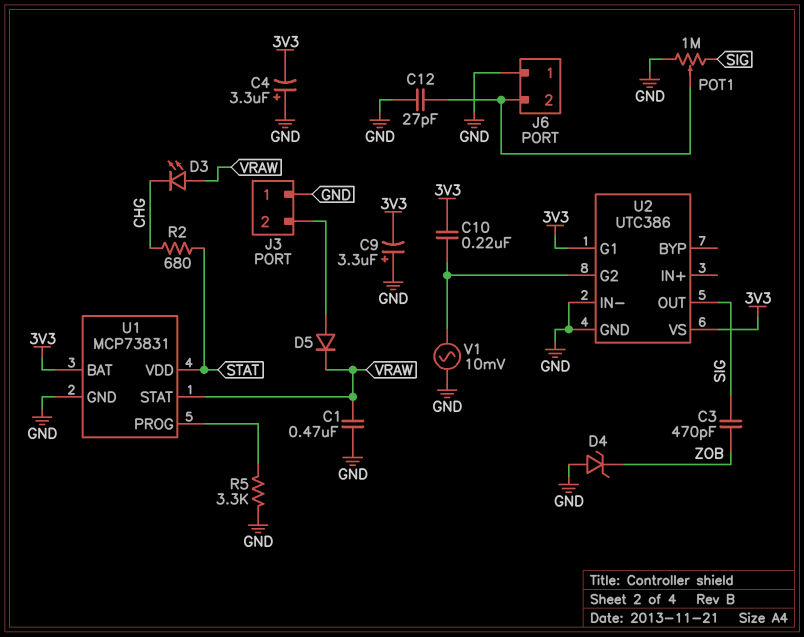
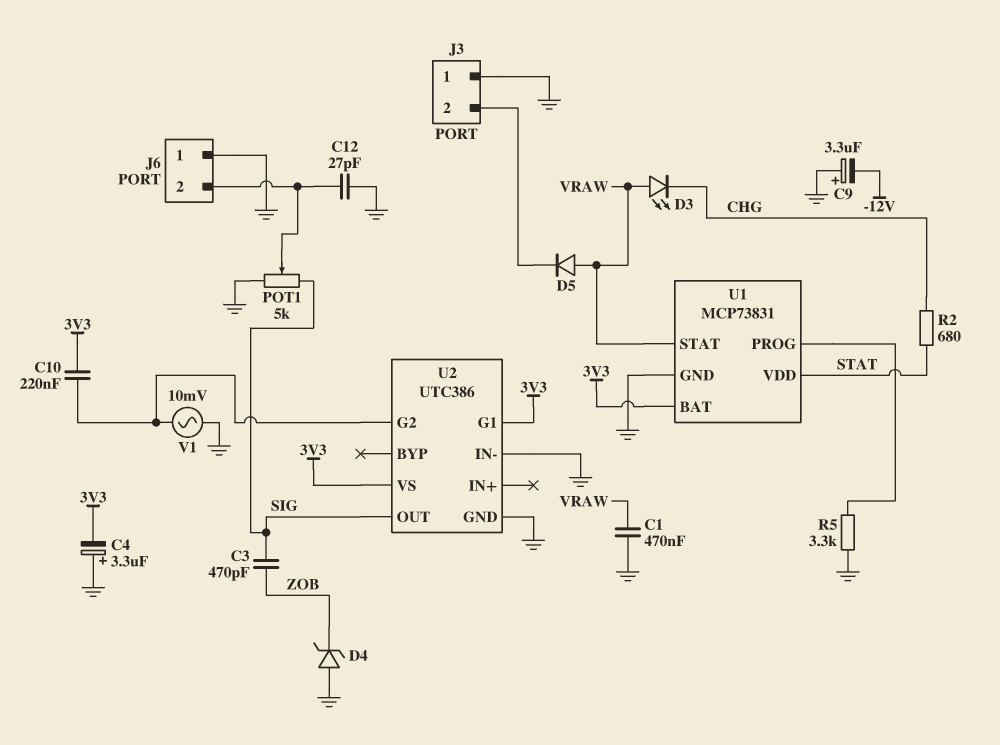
C9: 3.3uF (plus GND, minus 3V3) -> 3.3uF (plus GND, minus -12V)
D5: diode (A J3/2, K VRAW) -> diode (A VRAW, K J3/2)
POT1: 1M (GND, SIG, wiper J6/2) -> 5k (GND, SIG, wiper J6/2)

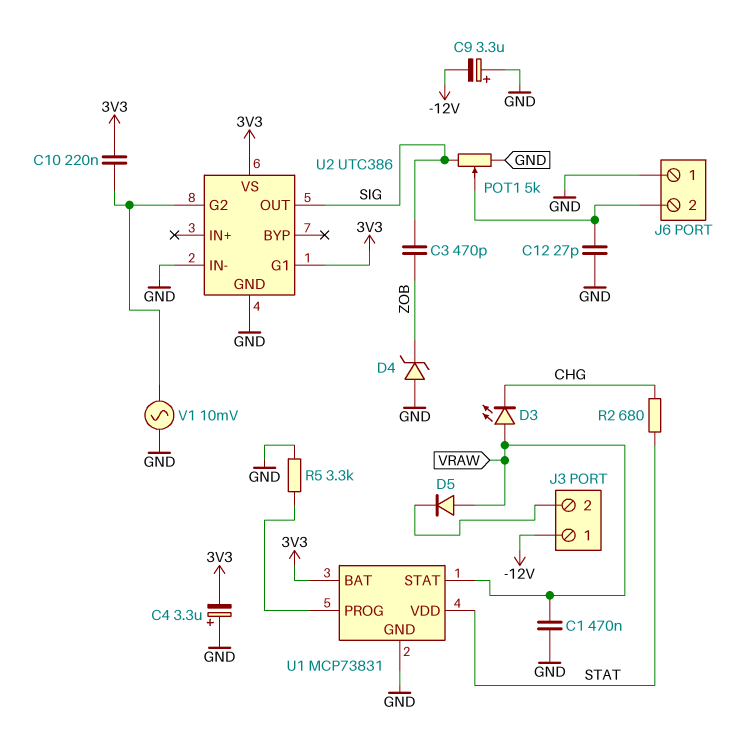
J3 pin 1: GND -> -12V

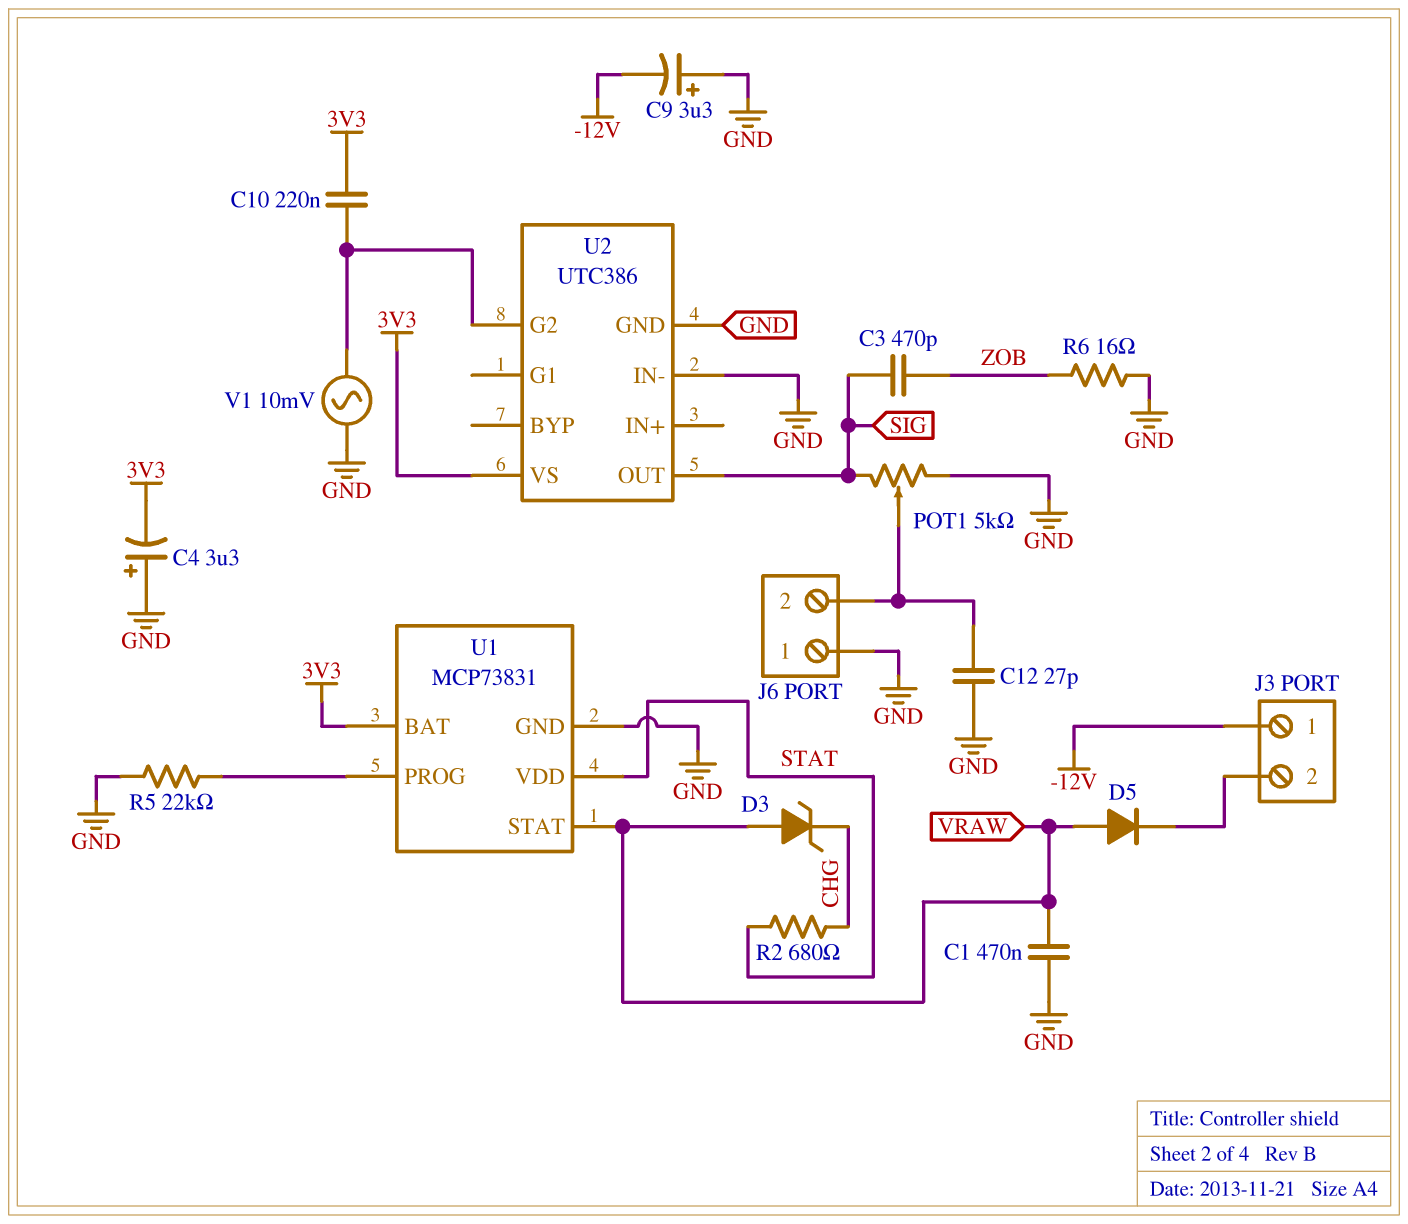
D3: LED (A VRAW, K CHG) -> zener (A VRAW, K CHG)
D4: zener (A GND, K ZOB) -> none
R5: 3.3k (GND, U1/PROG) -> 22k (GND, U1/PROG)
R6: none -> 16 (GND, ZOB)
U2 pin G1: 3V3 -> none

